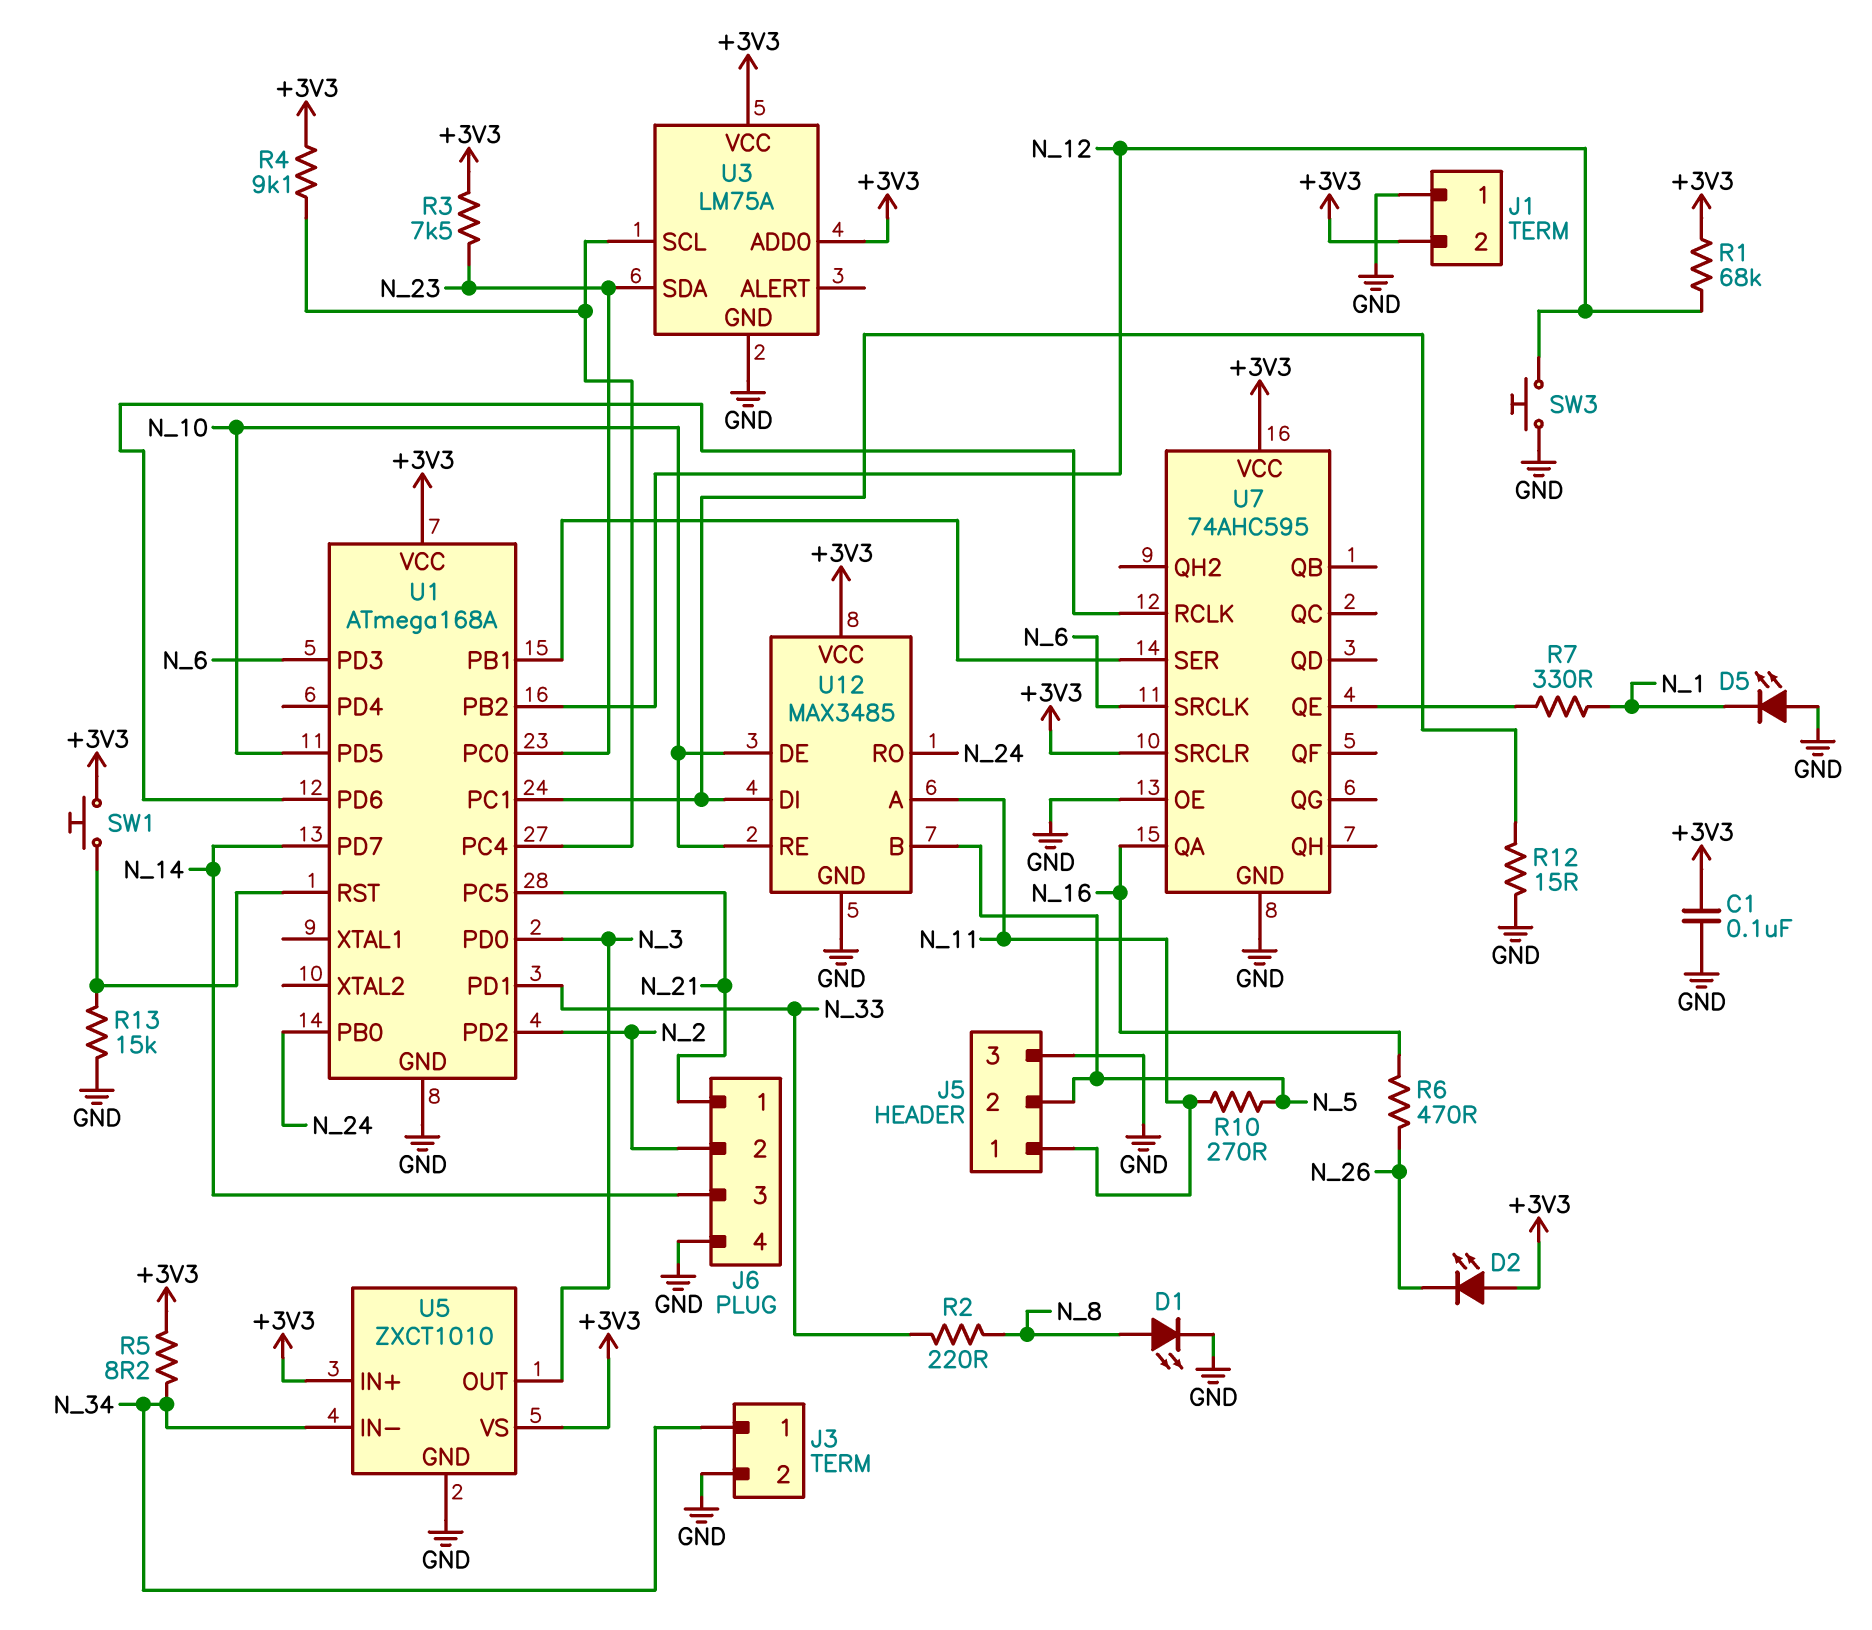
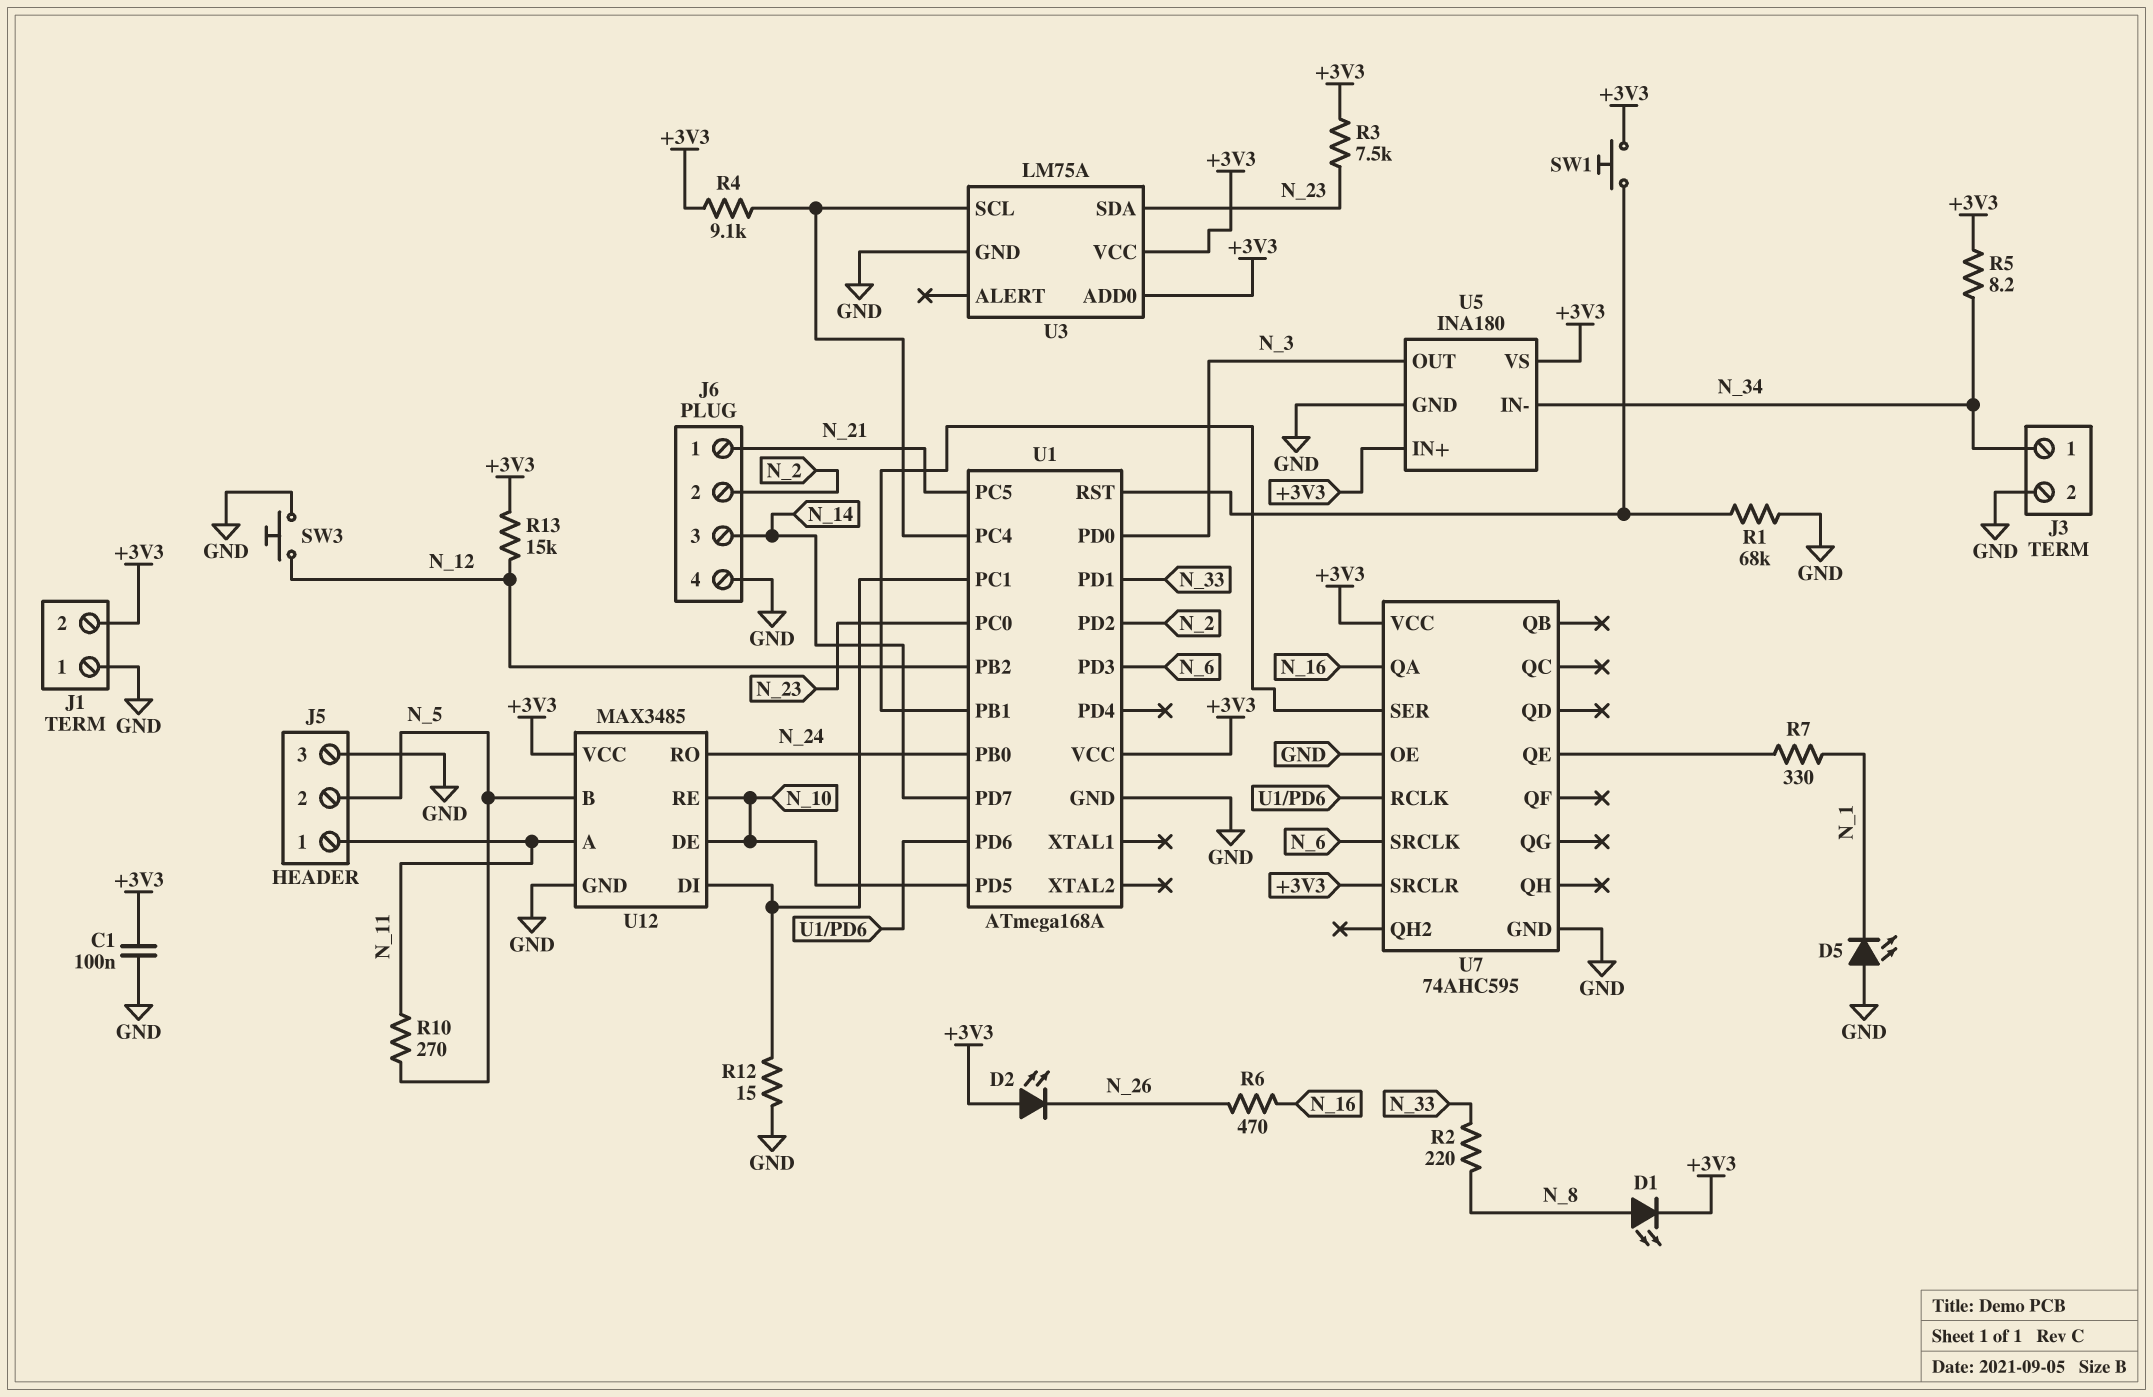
D1: LED (A N_8, K GND) -> LED (A N_8, K +3V3)
R1: 68k (+3V3, N_12) -> 68k (GND, U1/RST)
R13: 15k (GND, U1/RST) -> 15k (+3V3, N_12)
U5: ZXCT1010 -> INA180

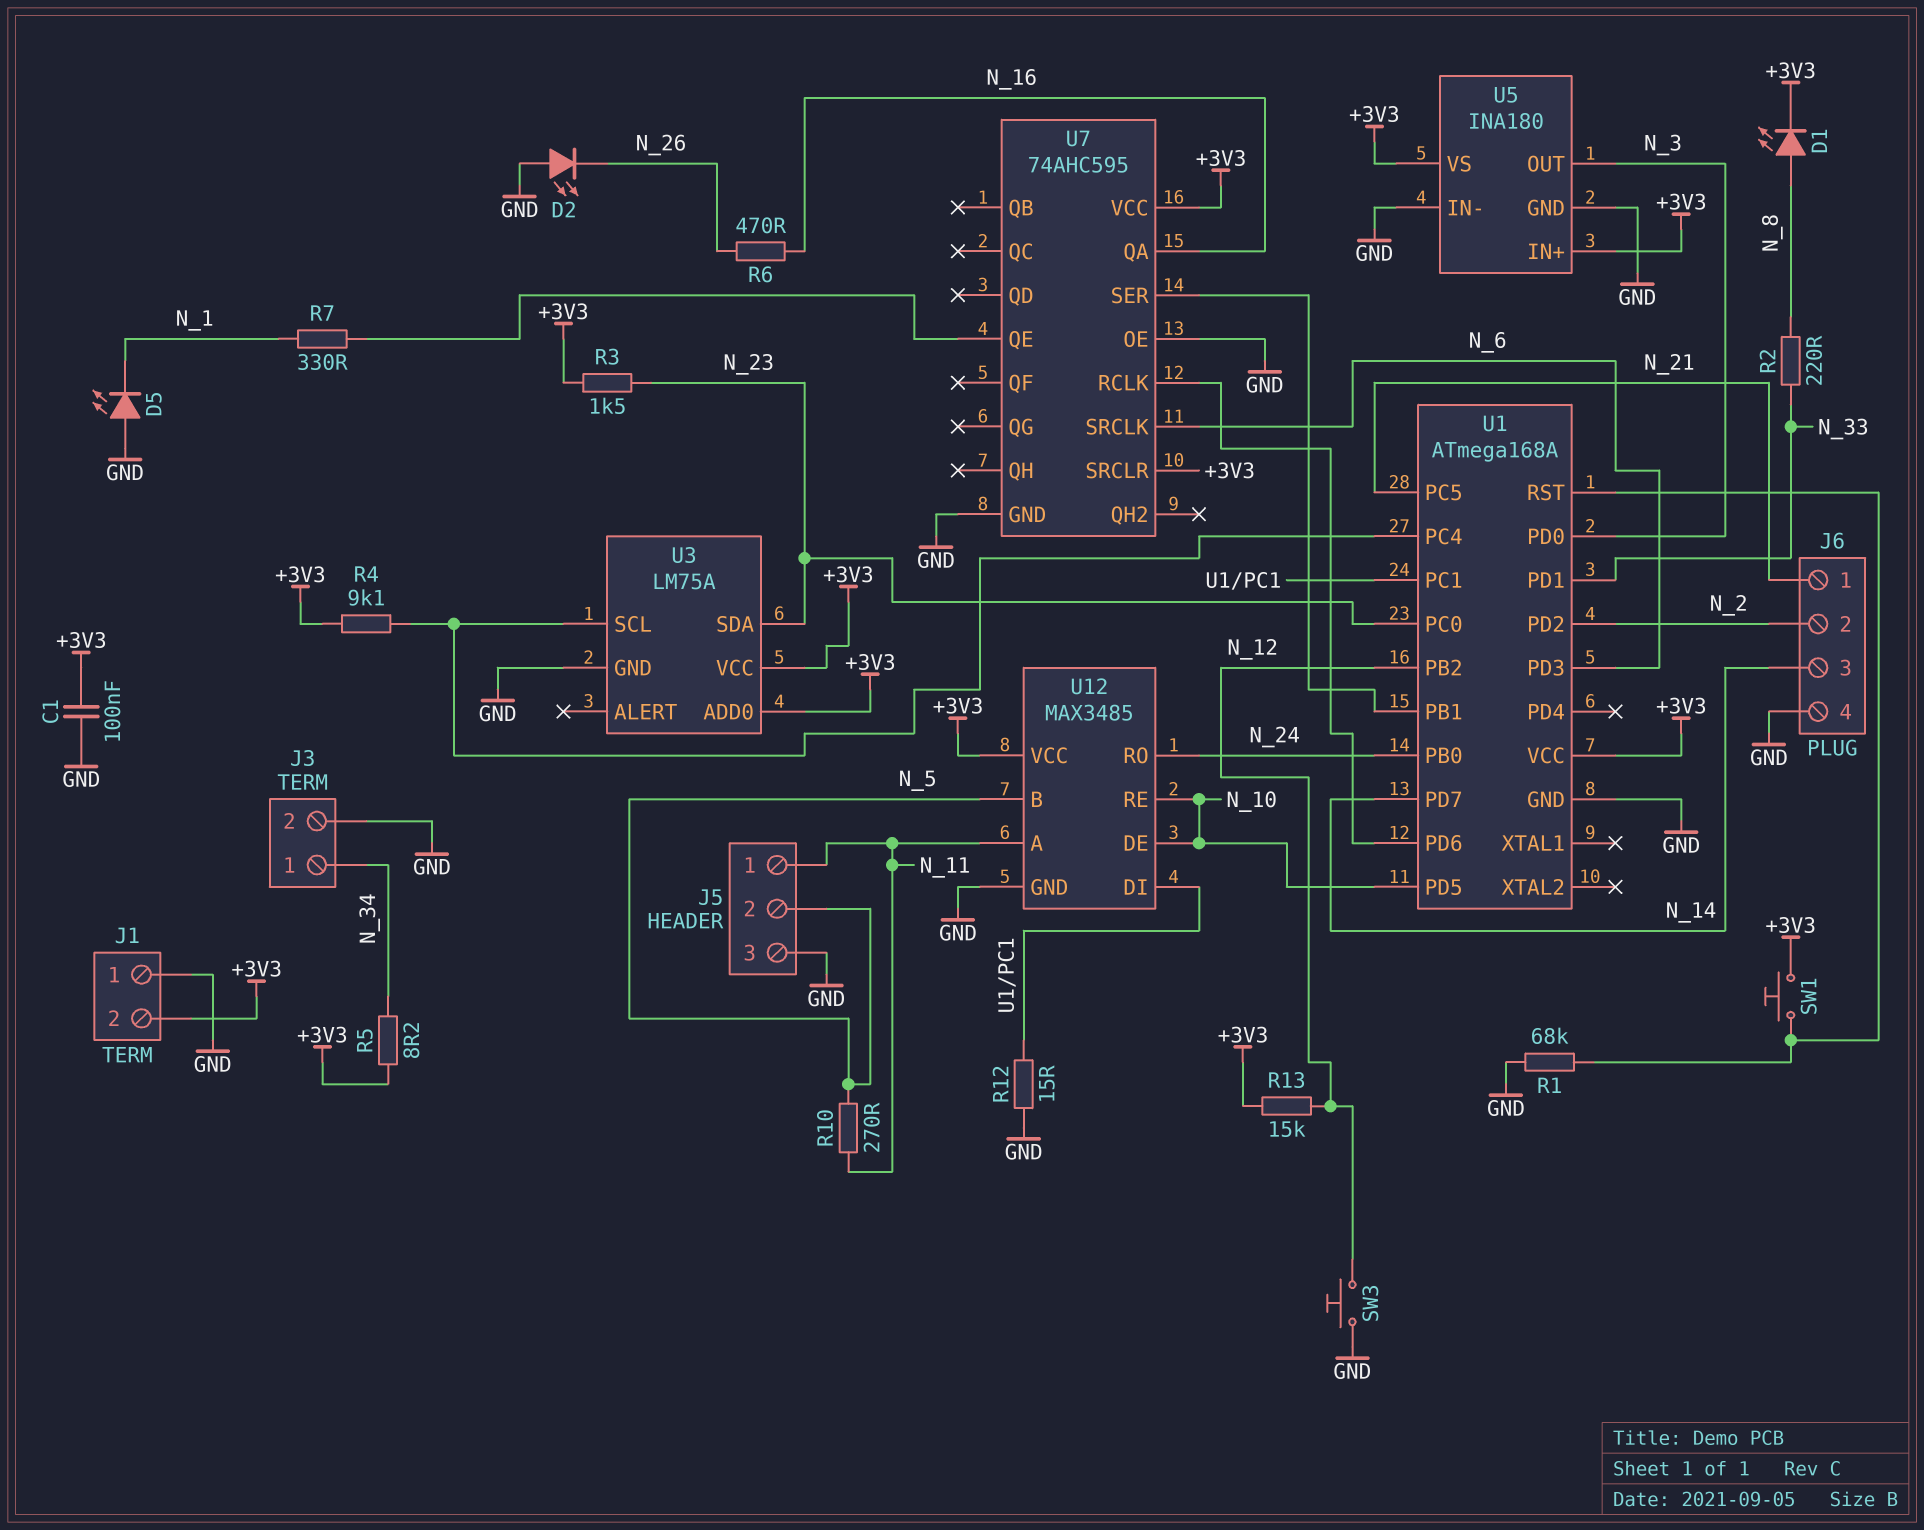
D2: LED (A +3V3, K N_26) -> LED (A GND, K N_26)
R3: 7.5k (+3V3, N_23) -> 1.5k (+3V3, N_23)
U5 pin IN-: N_34 -> GND

